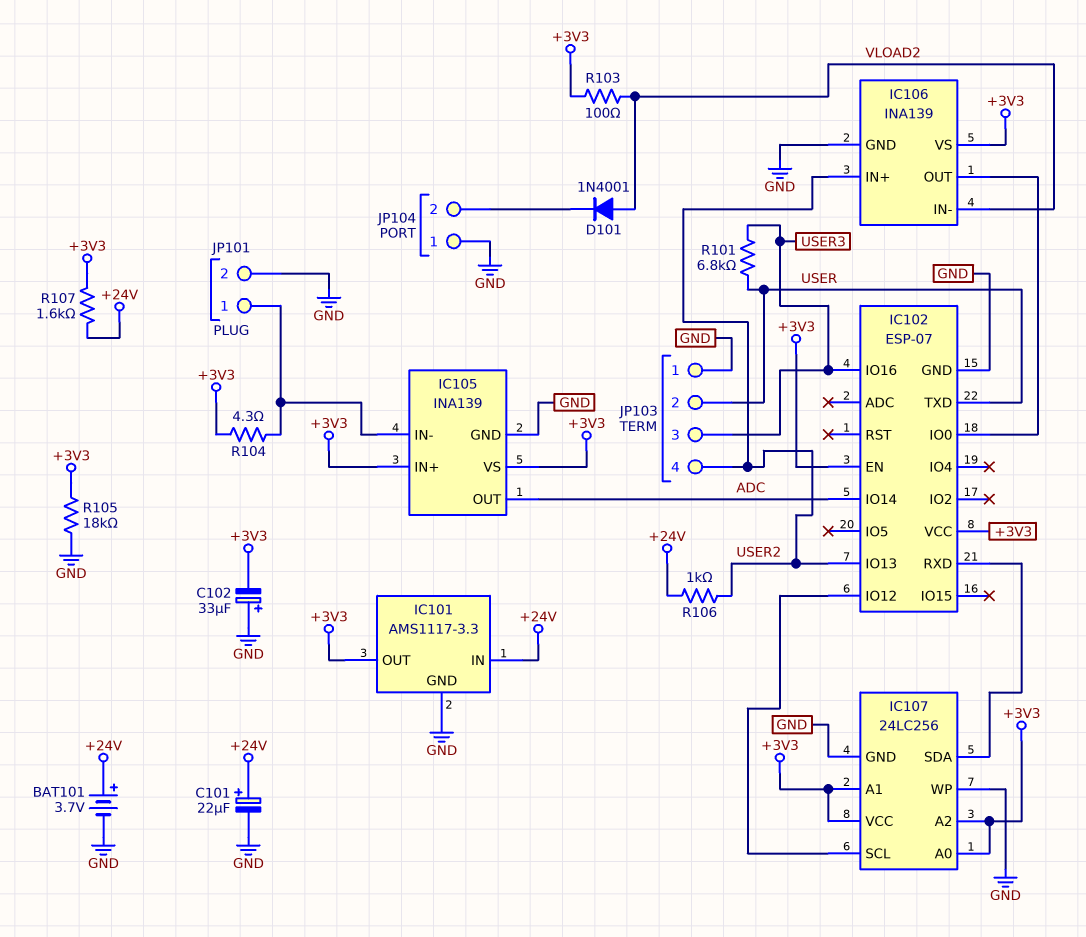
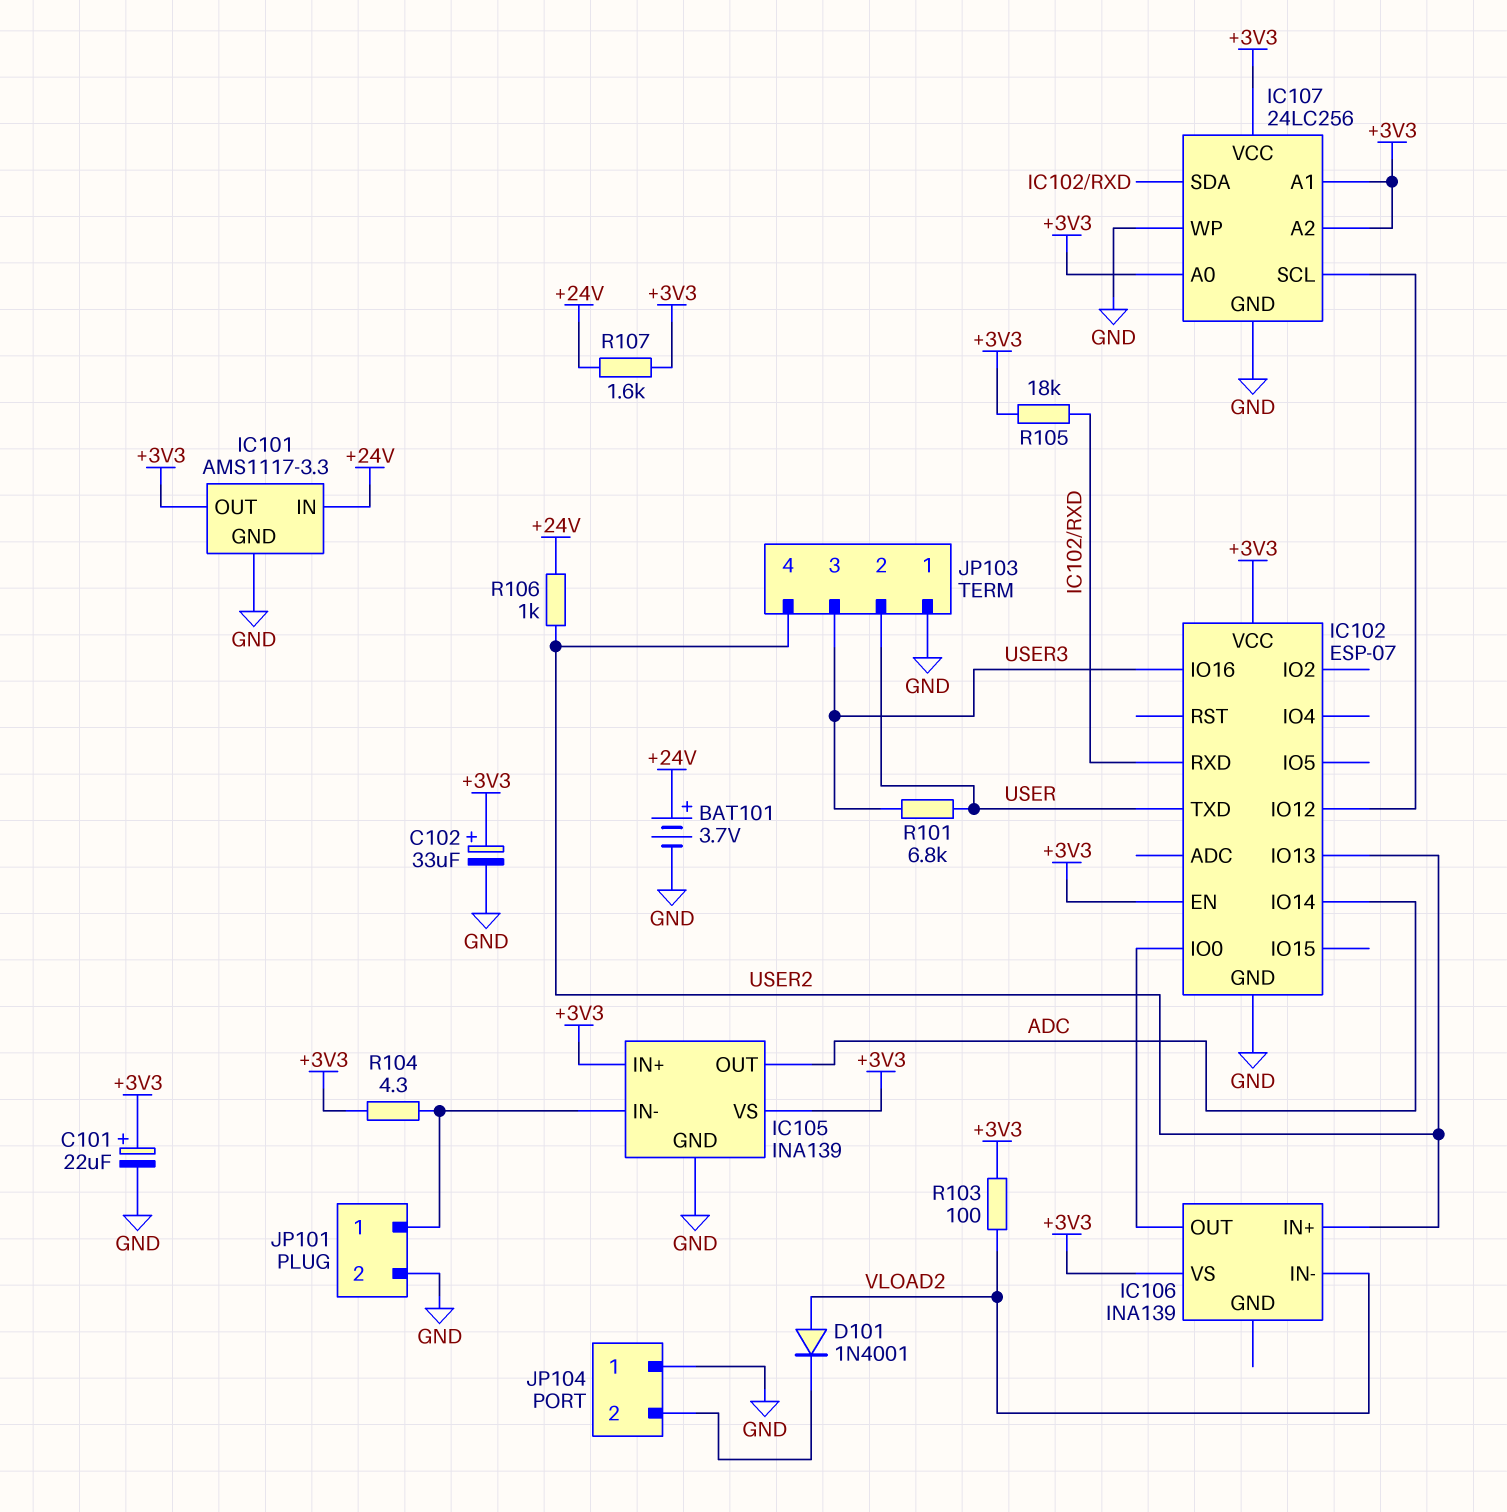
C101: 22uF (plus +24V, minus GND) -> 22uF (plus +3V3, minus GND)
C102: 33uF (plus GND, minus +3V3) -> 33uF (plus +3V3, minus GND)
IC106 pin GND: GND -> none
R105: 18k (+3V3, GND) -> 18k (+3V3, IC102/RXD)

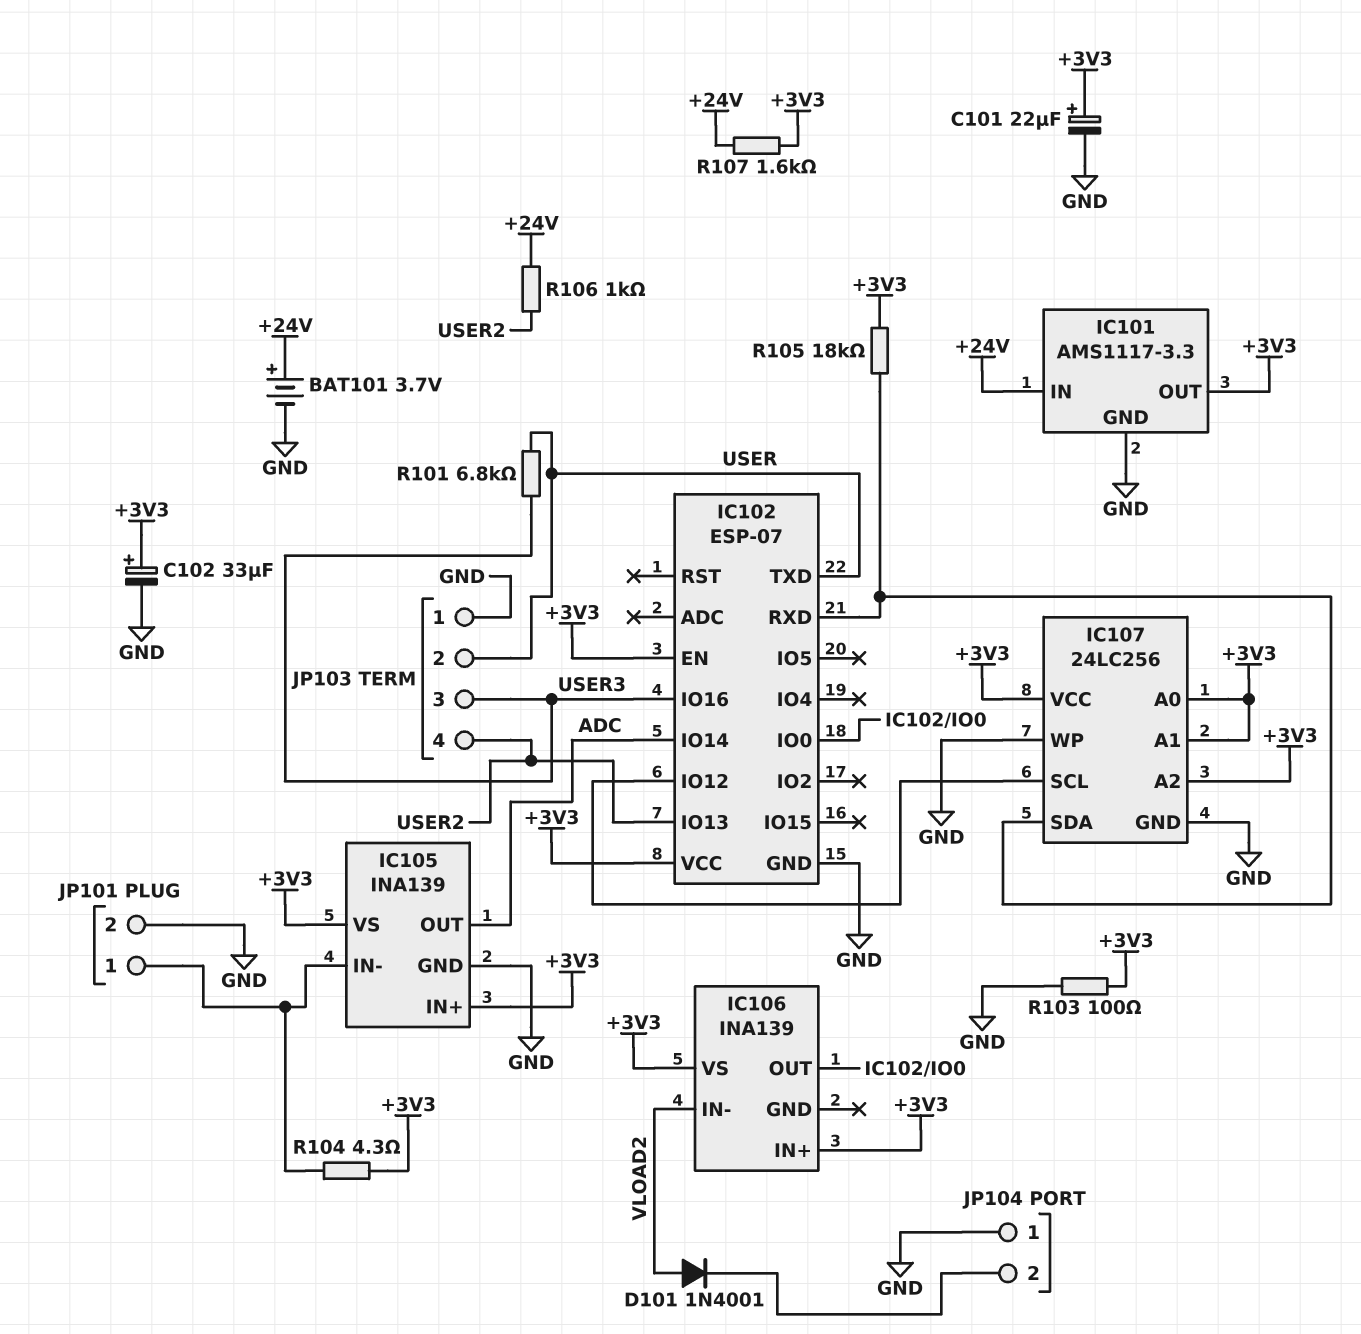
IC106 pin IN+: USER2 -> +3V3
R103: 100 (+3V3, VLOAD2) -> 100 (+3V3, GND)

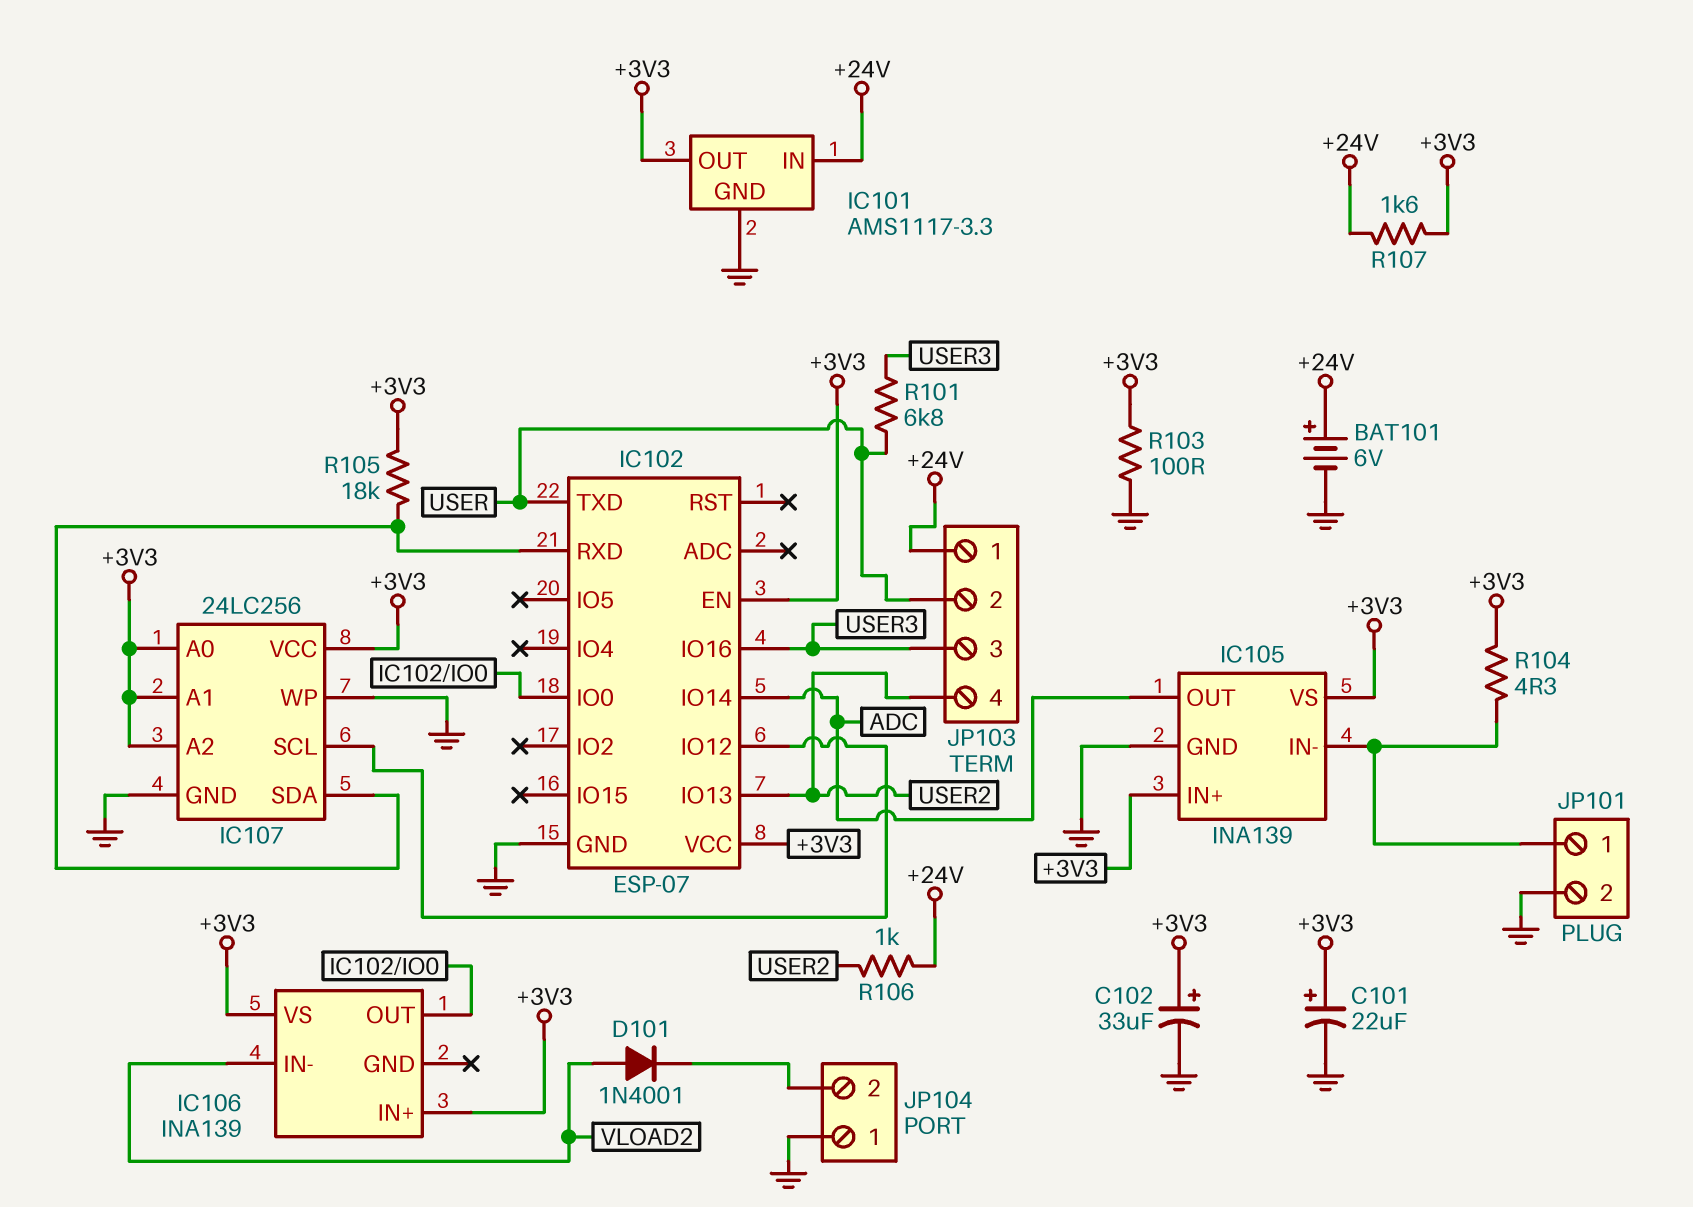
BAT101: 3.7V (plus +24V, minus GND) -> 6V (plus +24V, minus GND)
JP103 pin 1: GND -> +24V

